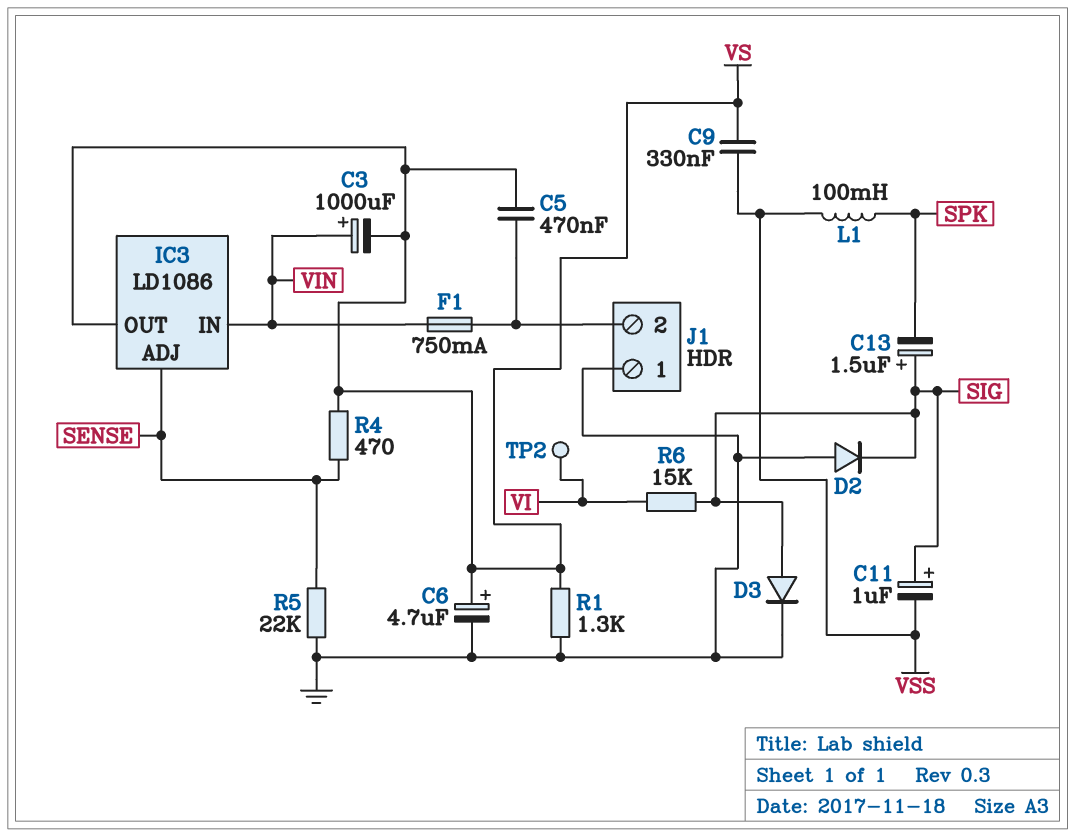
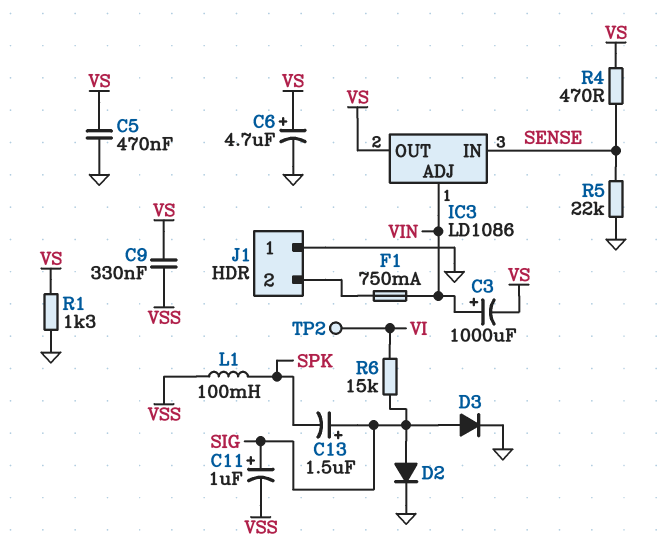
C5: 470nF (J1/2, VS) -> 470nF (GND, VS)
D2: diode (A GND, K SIG) -> diode (A SIG, K GND)
IC3 pin ADJ: SENSE -> VIN
IC3 pin IN: VIN -> SENSE

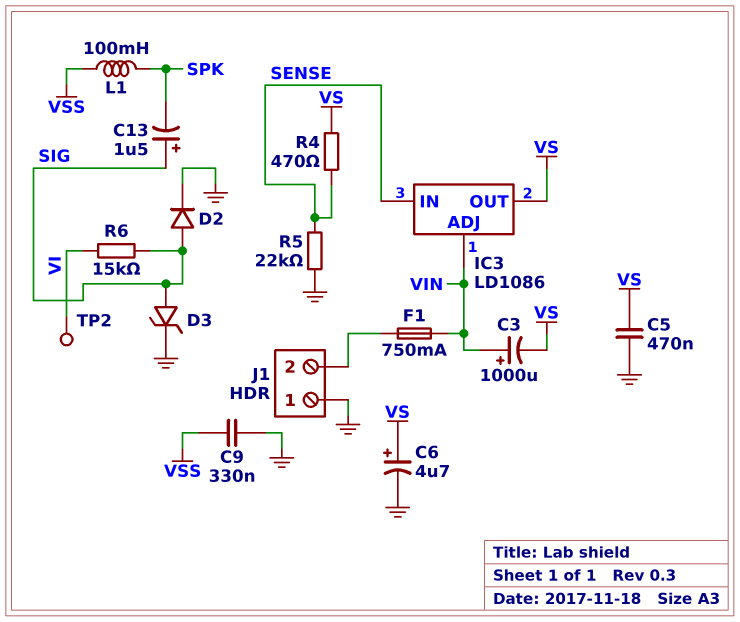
C9: 330nF (VS, VSS) -> 330nF (GND, VSS)
C11: 1uF (plus SIG, minus VSS) -> none
D3: diode (A SIG, K GND) -> zener (A SIG, K GND)
R1: 1.3k (GND, VS) -> none

